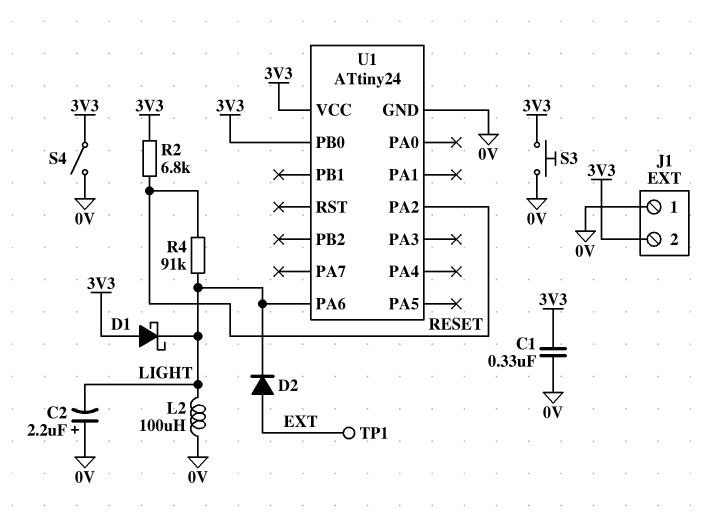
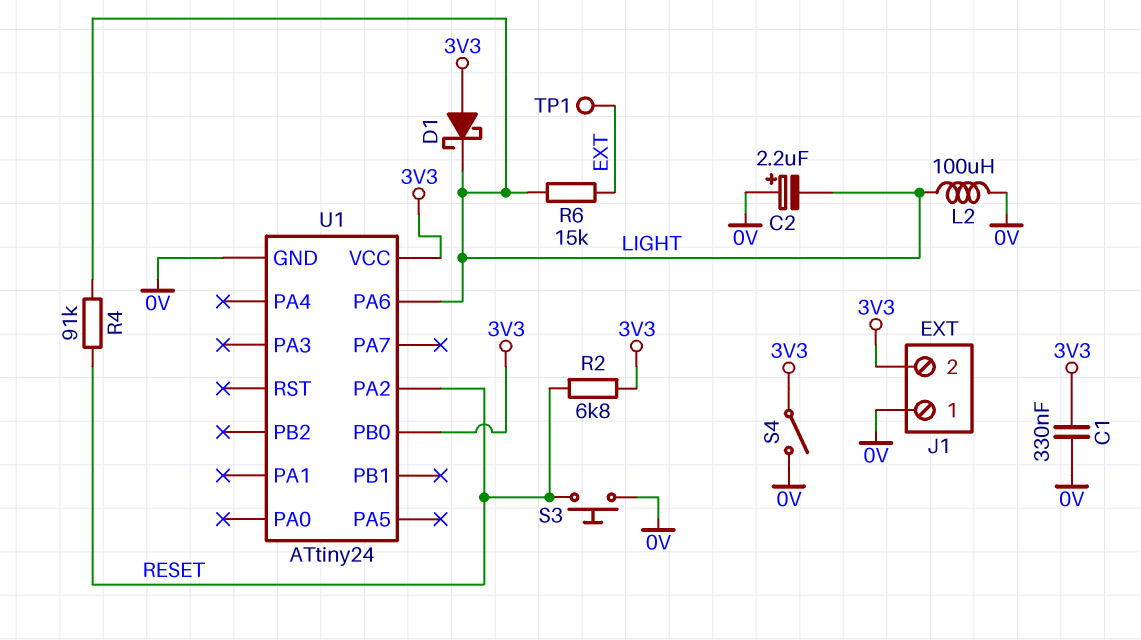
D2: diode (A EXT, K LIGHT) -> none
R6: none -> 15k (EXT, LIGHT)
S3: button (0V, 3V3) -> button (0V, RESET)

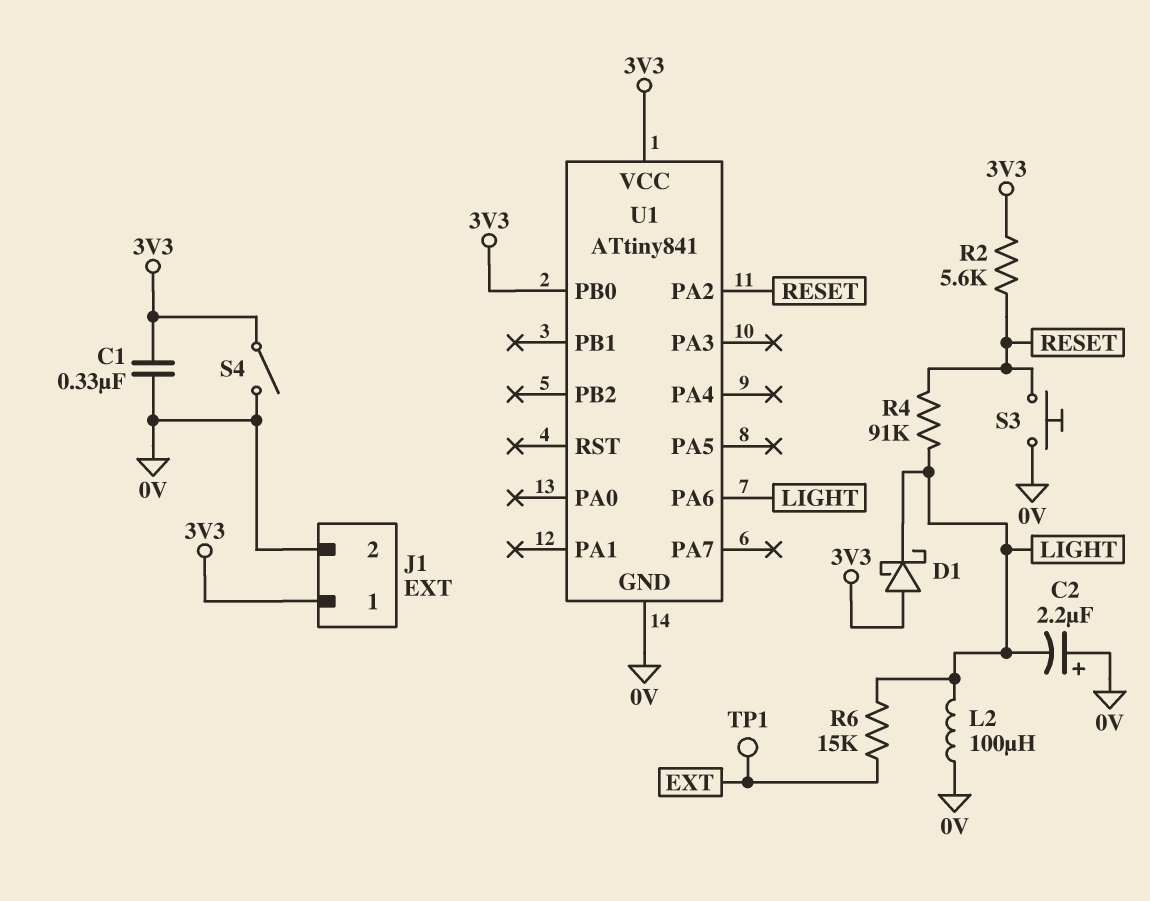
J1 pin 1: 0V -> 3V3
J1 pin 2: 3V3 -> 0V
R2: 6.8k (3V3, RESET) -> 5.6k (3V3, RESET)
U1: ATtiny24 -> ATtiny841

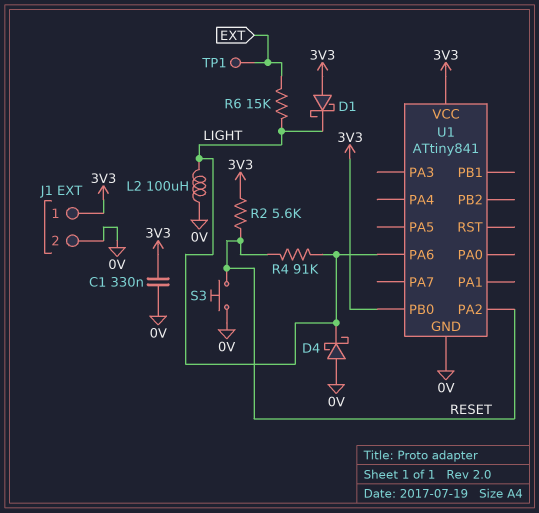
C2: 2.2uF (plus 0V, minus LIGHT) -> none
D4: none -> schottky (A 0V, K LIGHT)
S4: switch (0V, 3V3) -> none

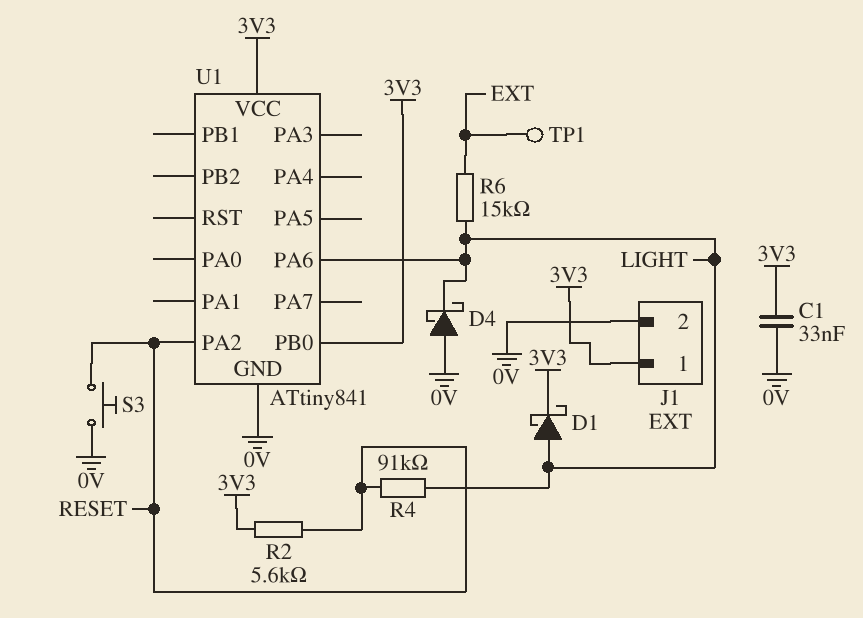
C1: 330nF (0V, 3V3) -> 33nF (0V, 3V3)
D1: schottky (A 3V3, K LIGHT) -> schottky (A LIGHT, K 3V3)
L2: 100uH (0V, LIGHT) -> none

